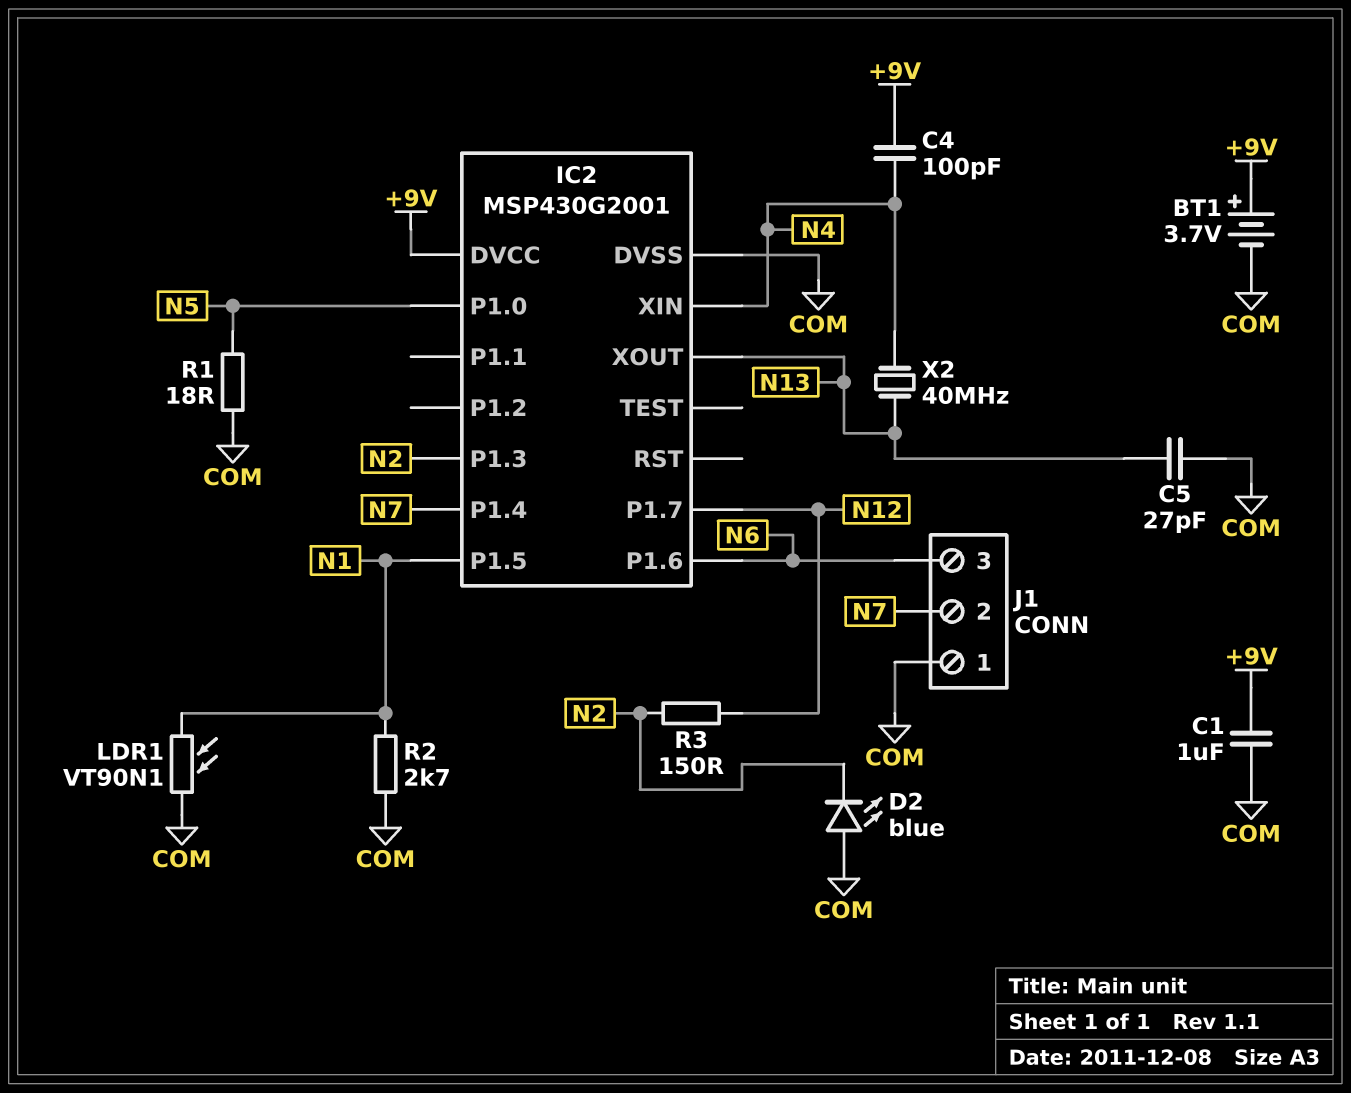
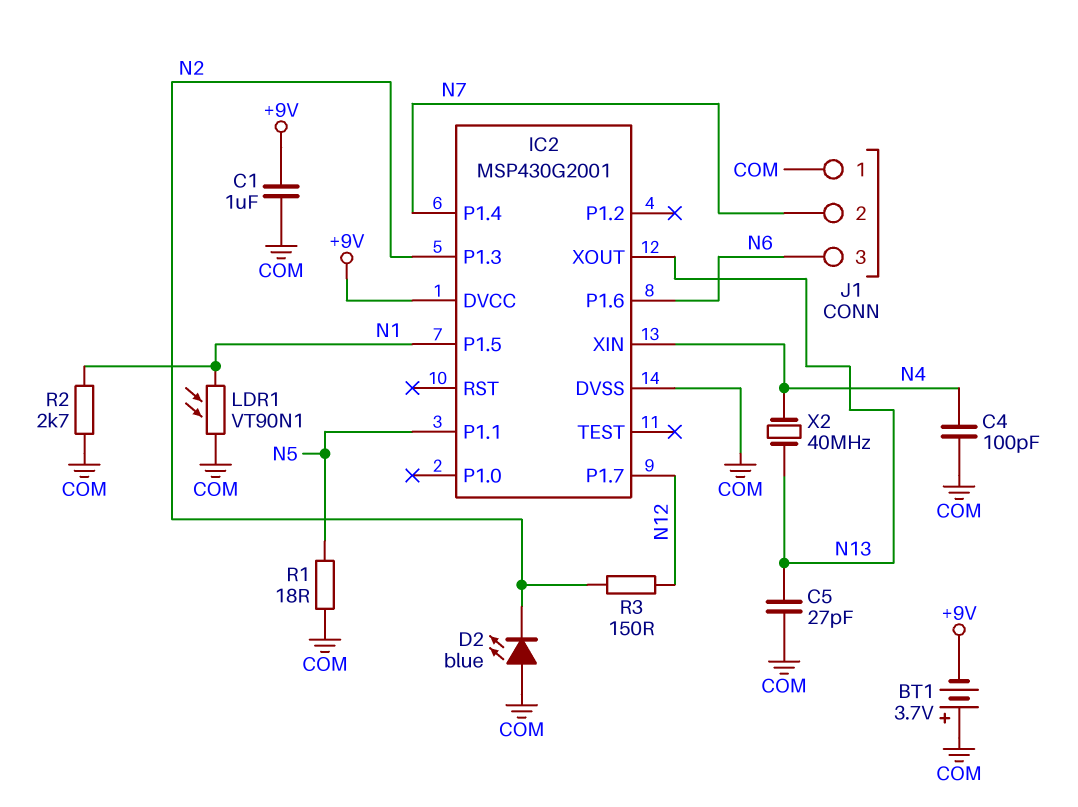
BT1: 3.7V (plus +9V, minus COM) -> 3.7V (plus COM, minus +9V)
C4: 100pF (+9V, N4) -> 100pF (COM, N4)
IC2 pin P1.0: N5 -> none
IC2 pin P1.1: none -> N5

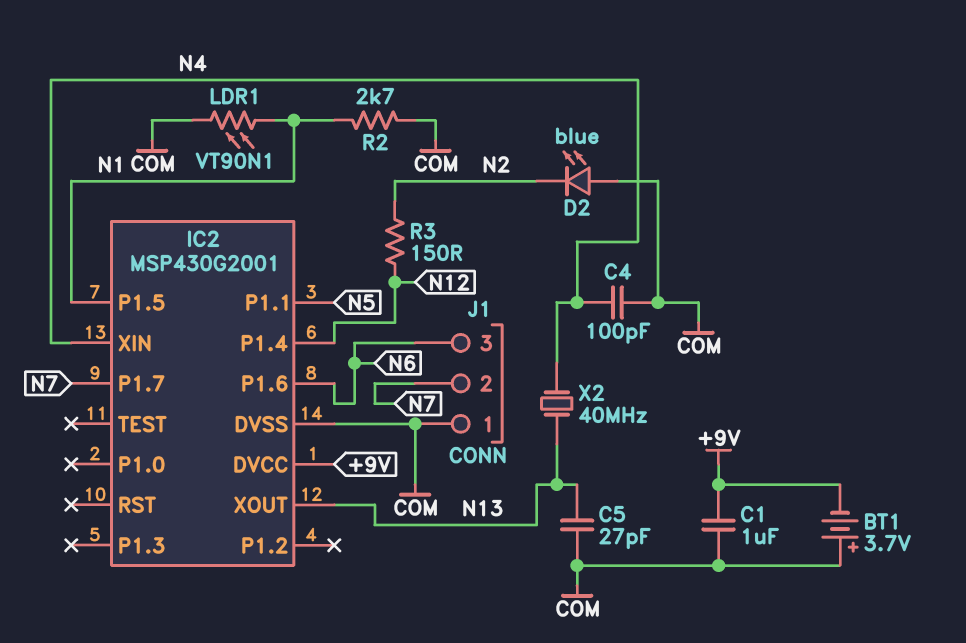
IC2 pin P1.3: N2 -> none
IC2 pin P1.4: N7 -> N12
IC2 pin P1.7: N12 -> N7
R1: 18 (COM, N5) -> none

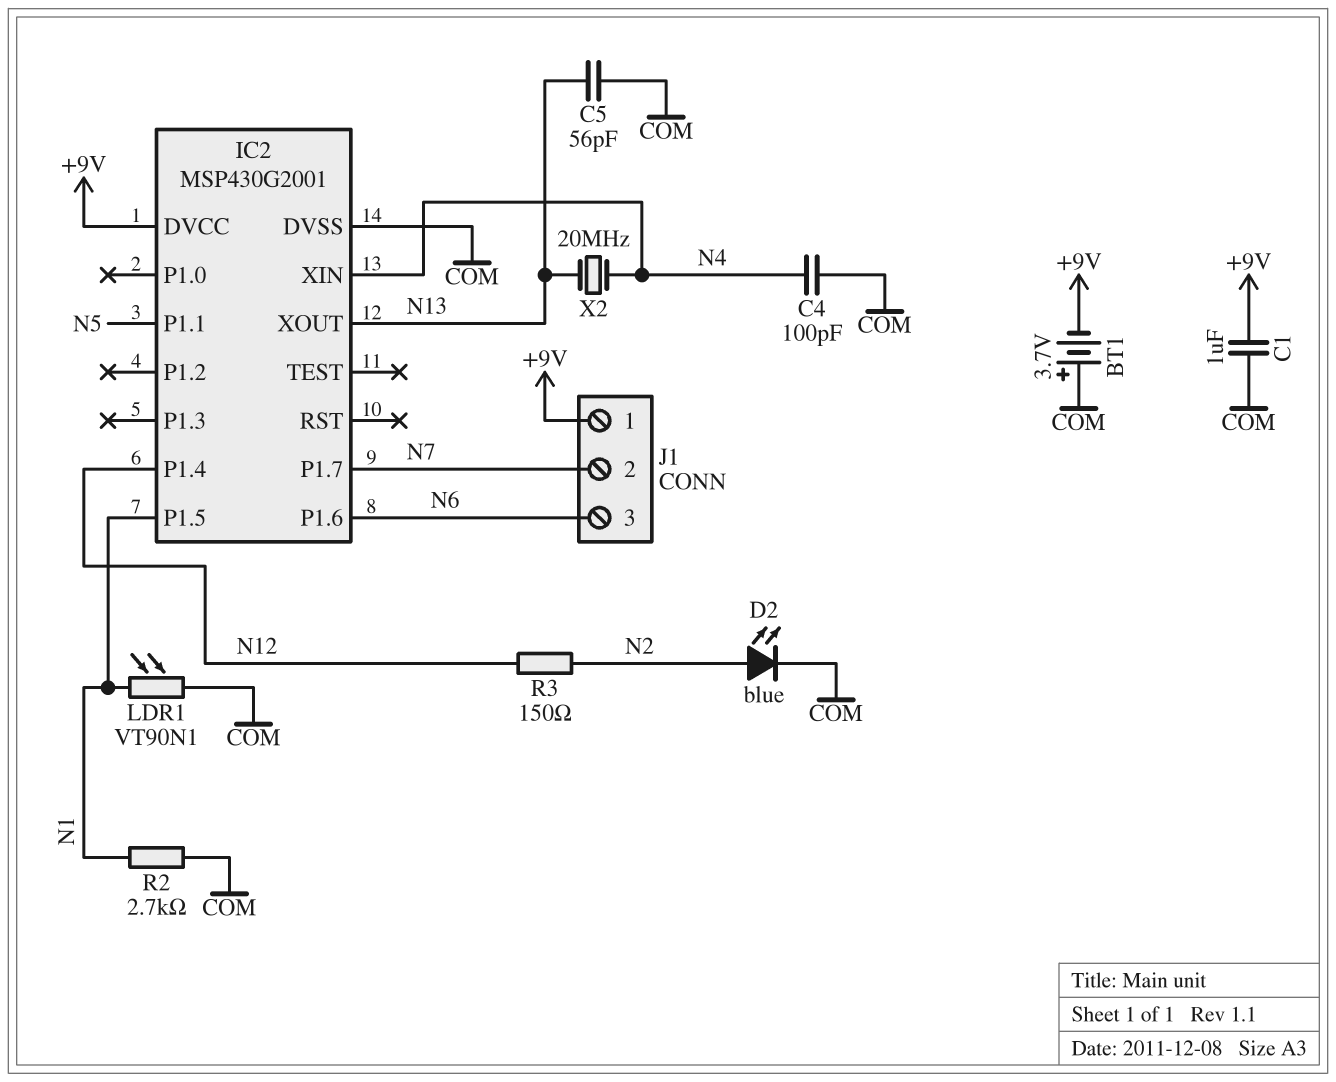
C5: 27pF (COM, N13) -> 56pF (COM, N13)
D2: LED blue (A COM, K N2) -> LED blue (A N2, K COM)
J1 pin 1: COM -> +9V
X2: 40MHz (N4, N13) -> 20MHz (N4, N13)

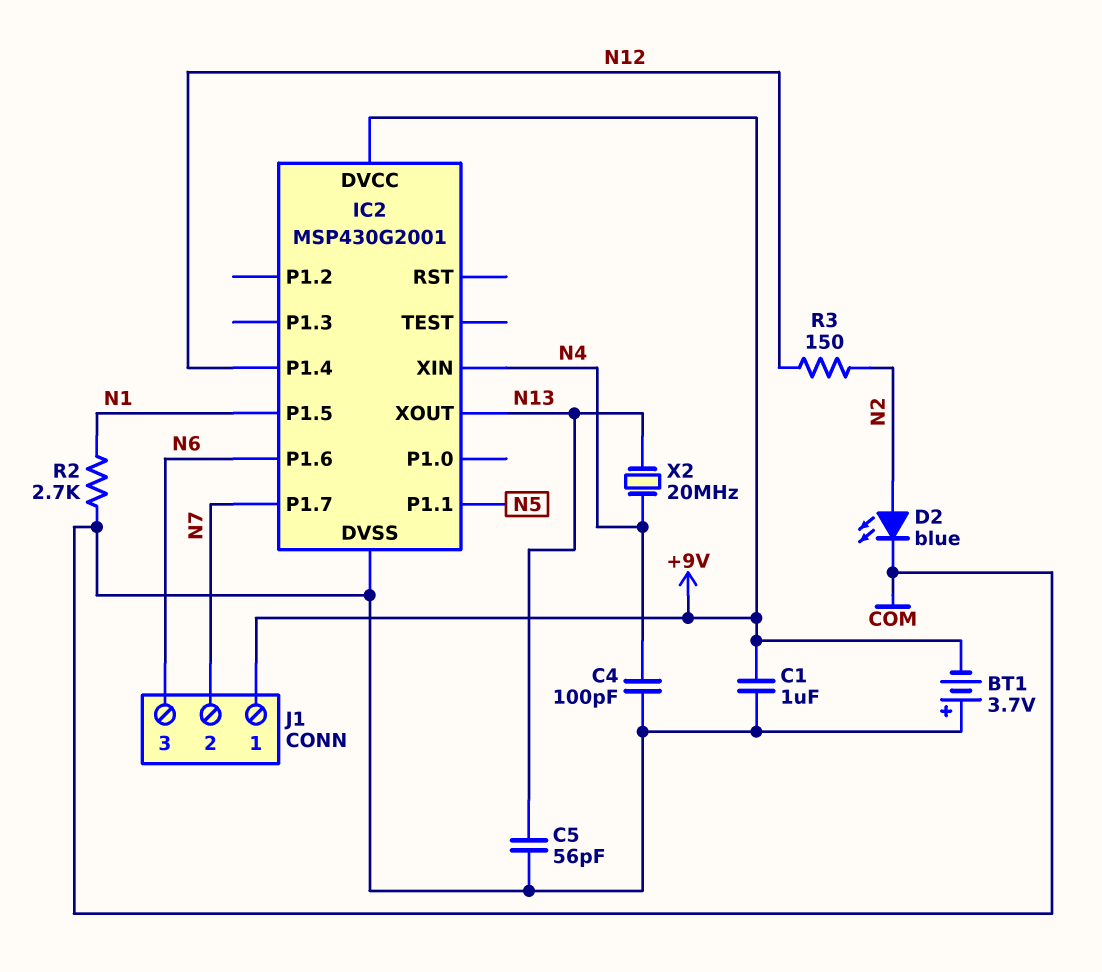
LDR1: VT90N1 (COM, N1) -> none

